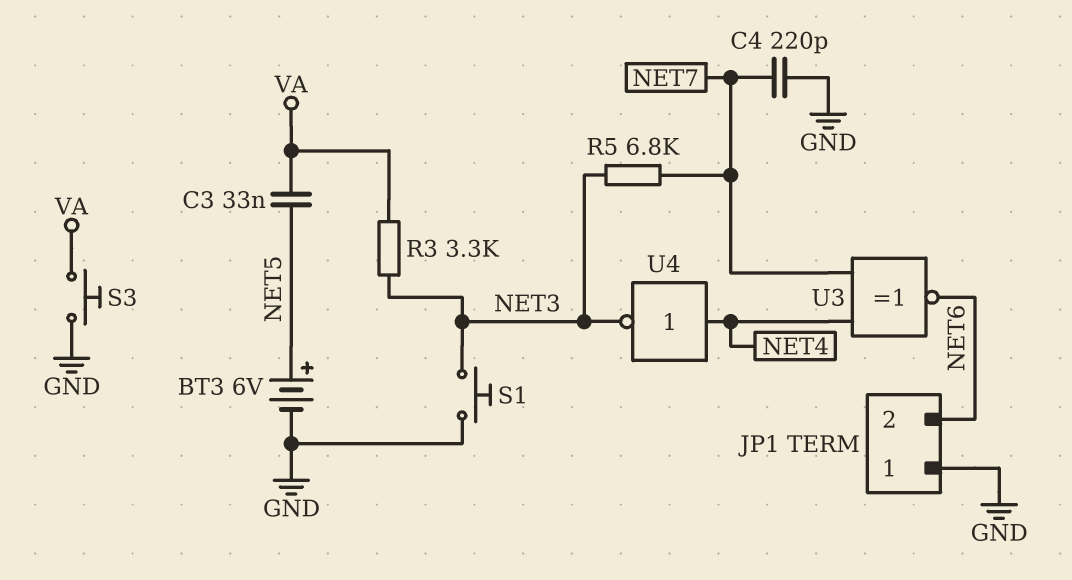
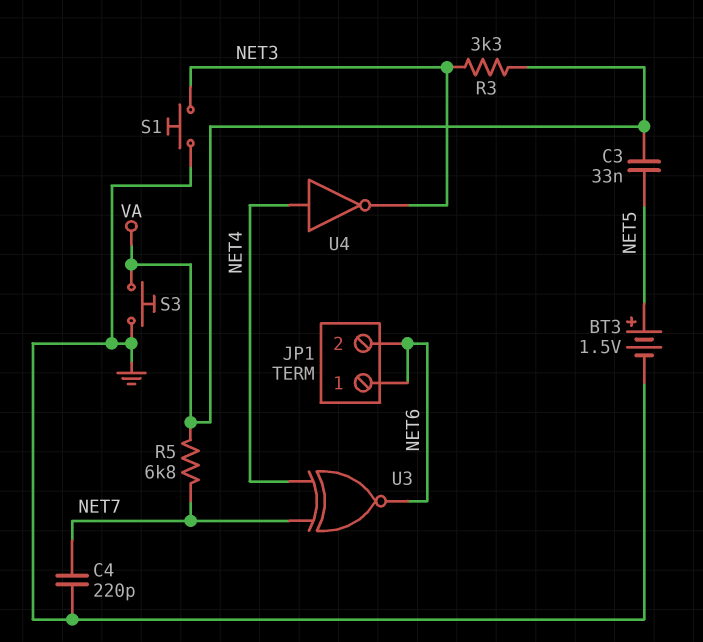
BT3: 6V (plus NET5, minus GND) -> 1.5V (plus NET5, minus GND)
JP1 pin 1: GND -> NET6
R5: 6.8k (NET3, NET7) -> 6.8k (NET7, VA)

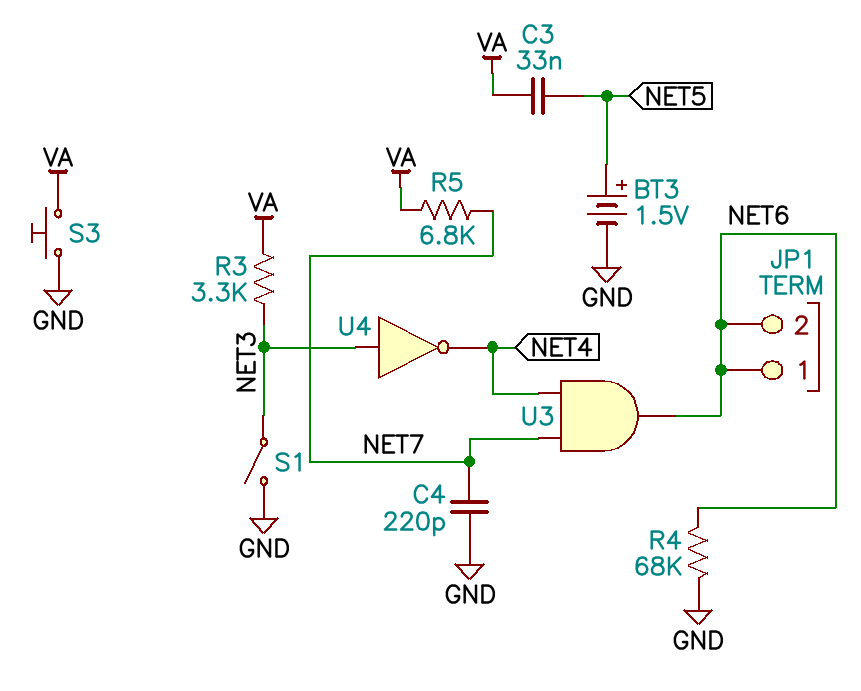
R4: none -> 68k (GND, NET6)
S1: button (GND, NET3) -> switch (GND, NET3)
U3: XNOR (in NET4, in NET7, out NET6) -> AND (in NET4, in NET7, out NET6)
U4: NOT (in NET4, out NET3) -> NOT (in NET3, out NET4)

